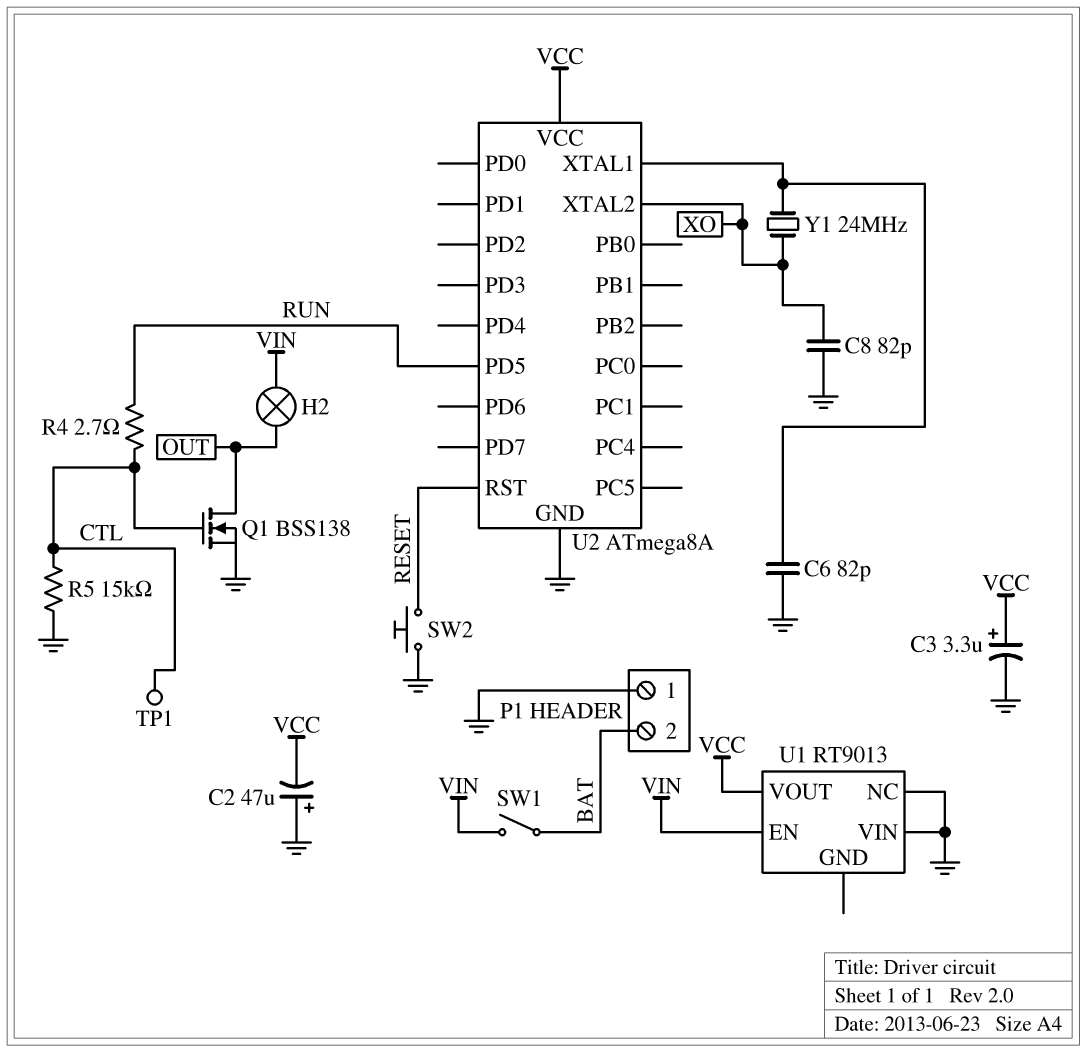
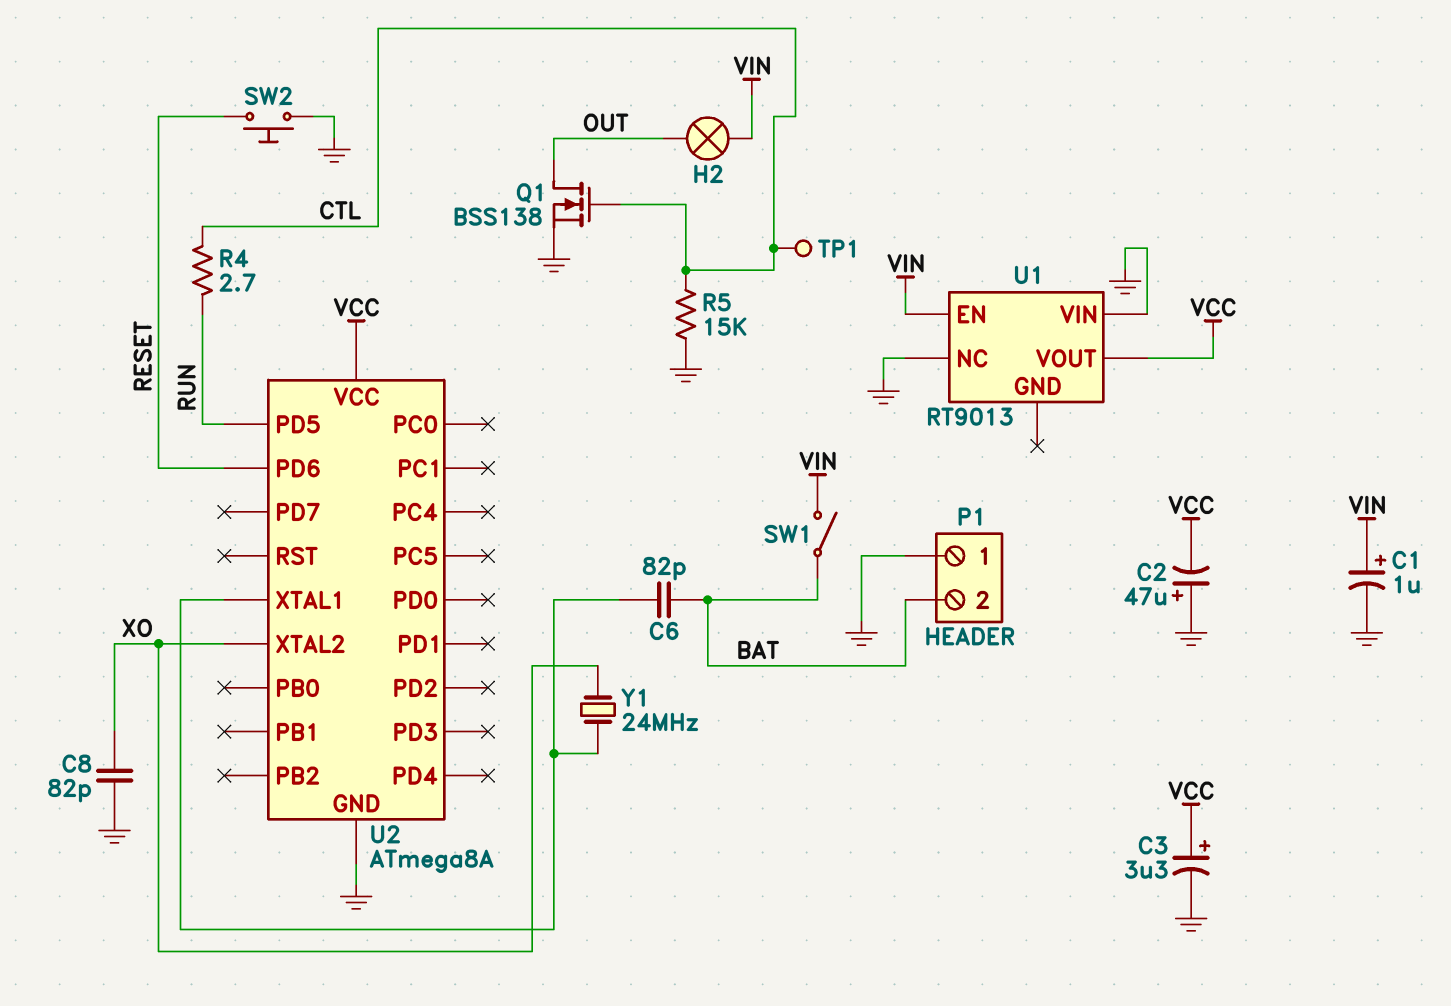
C1: none -> 1uF (plus VIN, minus GND)
C6: 82pF (GND, U2/XTAL1) -> 82pF (BAT, U2/XTAL1)
U2 pin PD6: none -> RESET
U2 pin RST: RESET -> none

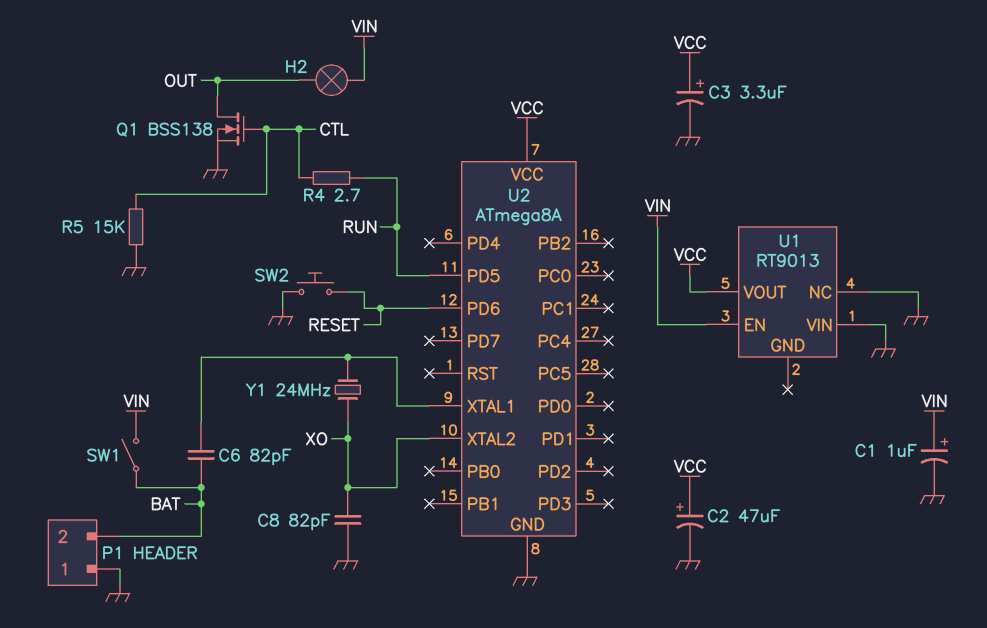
C2: 47uF (plus GND, minus VCC) -> 47uF (plus VCC, minus GND)
TP1: test point (CTL) -> none

